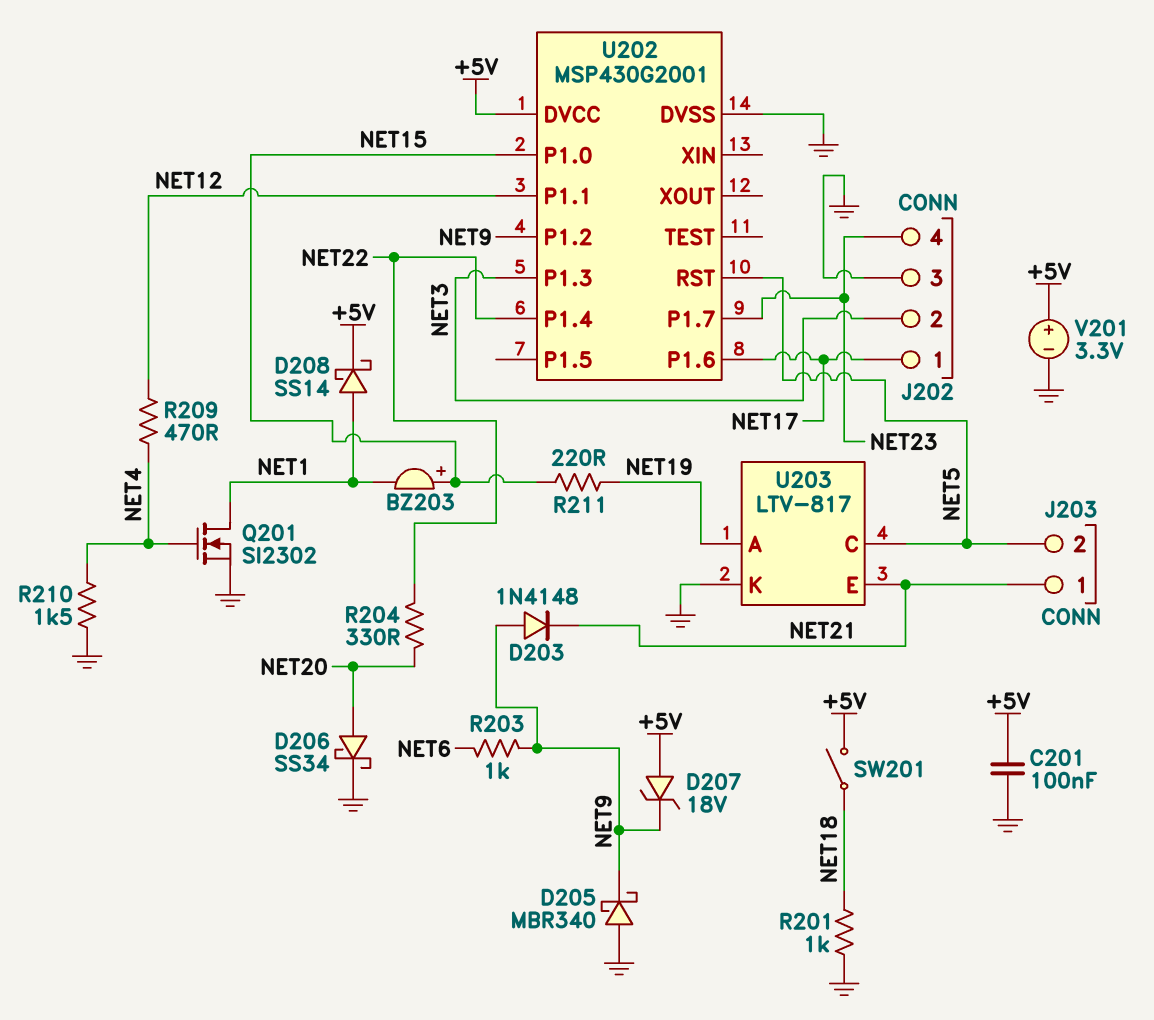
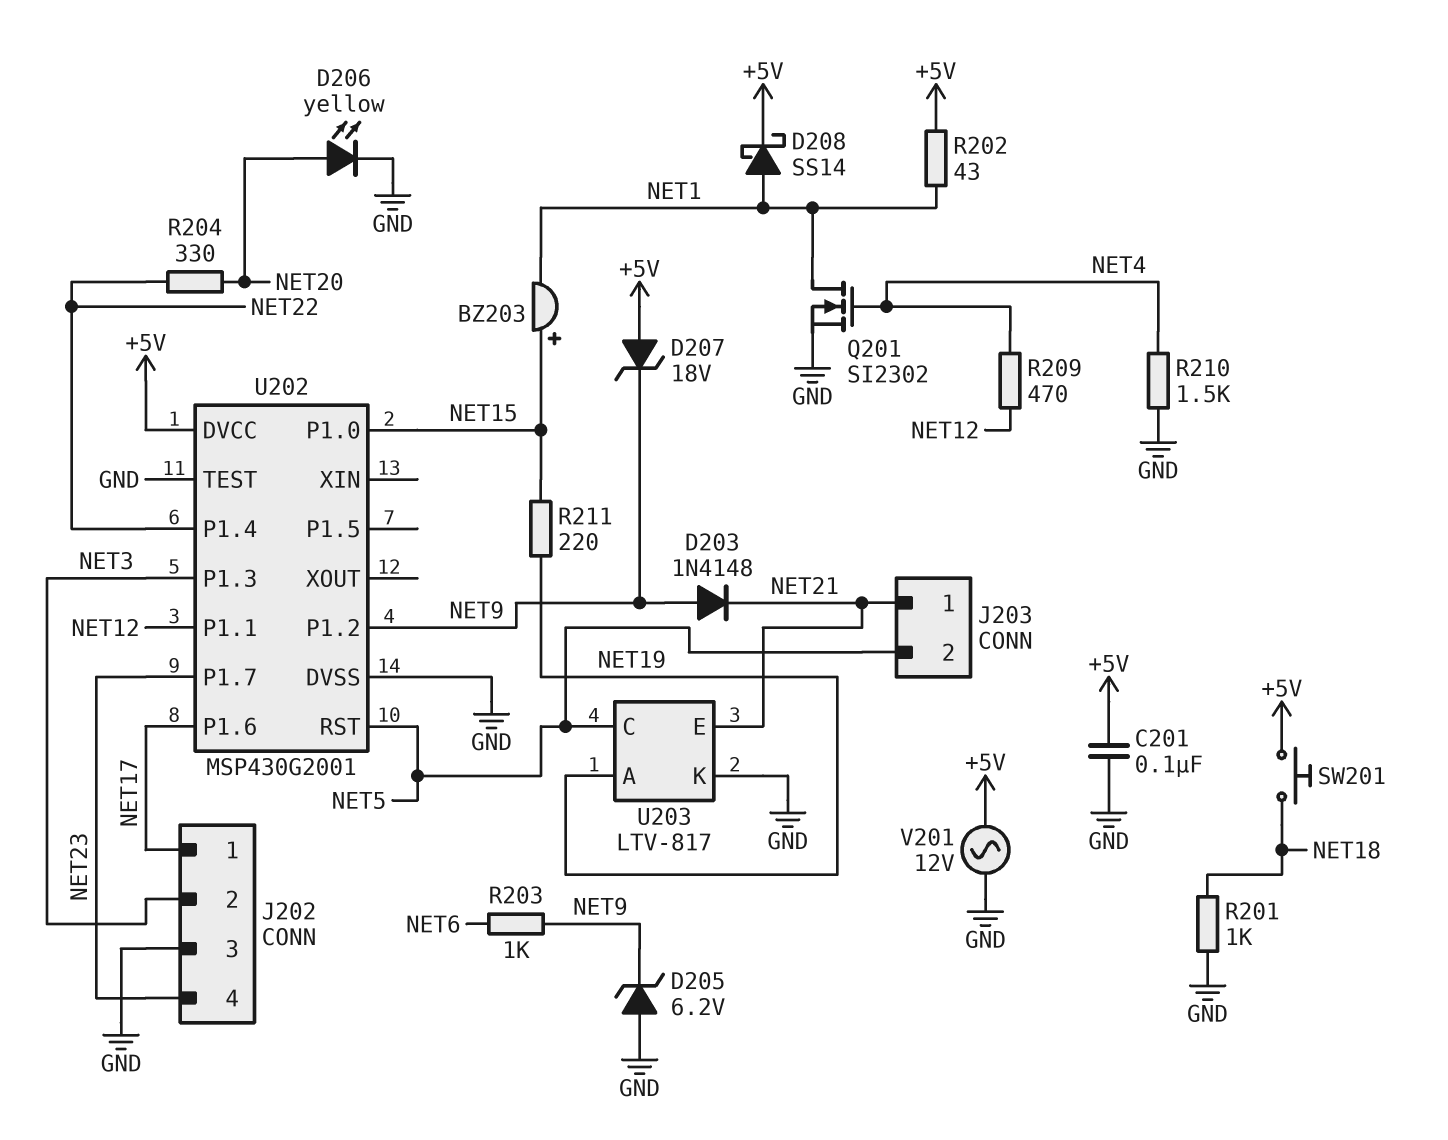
D205: schottky MBR340 (A GND, K NET9) -> zener 6.2V (A GND, K NET9)
D206: schottky SS34 (A NET20, K GND) -> LED yellow (A NET20, K GND)
R202: none -> 43 (+5V, NET1)
SW201: switch (+5V, NET18) -> button (+5V, NET18)
U202 pin TEST: none -> GND
V201: 3.3V (plus +5V, minus GND) -> AC 12V (+5V, GND)

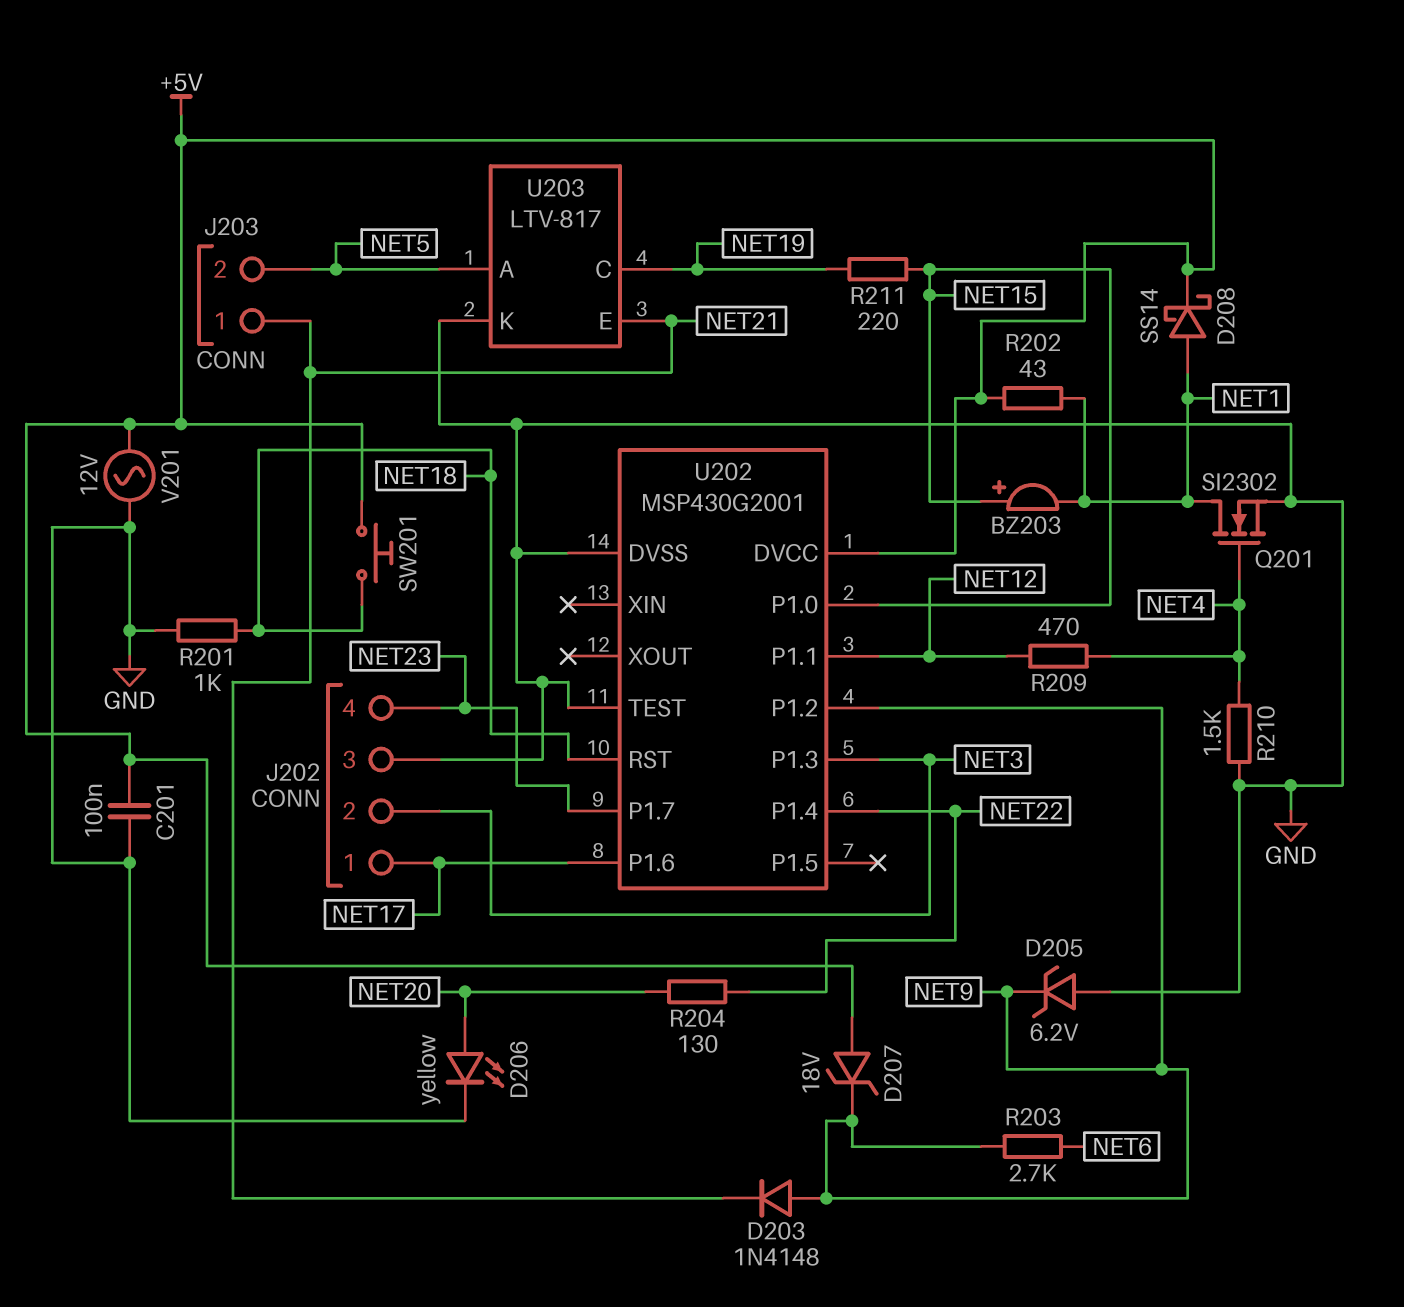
R203: 1k (NET6, NET9) -> 2.7k (NET6, NET9)
R204: 330 (NET20, NET22) -> 130 (NET20, NET22)
U202 pin RST: NET5 -> NET18
U203 pin A: NET19 -> NET5
U203 pin C: NET5 -> NET19

